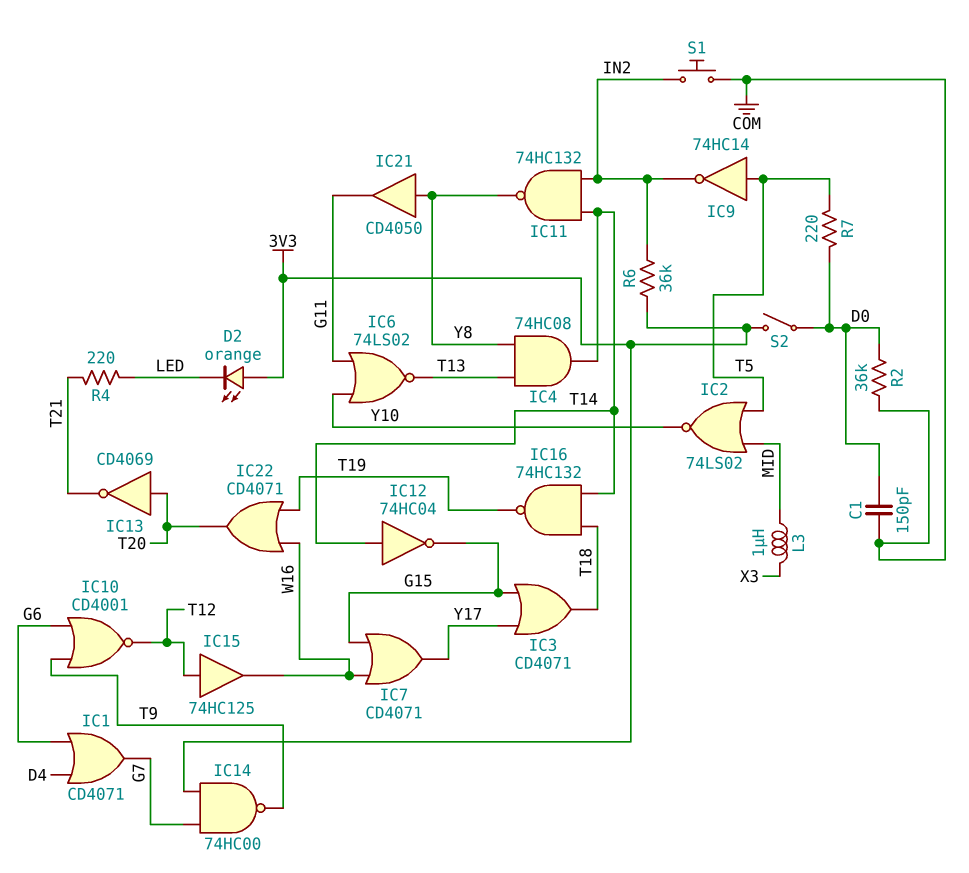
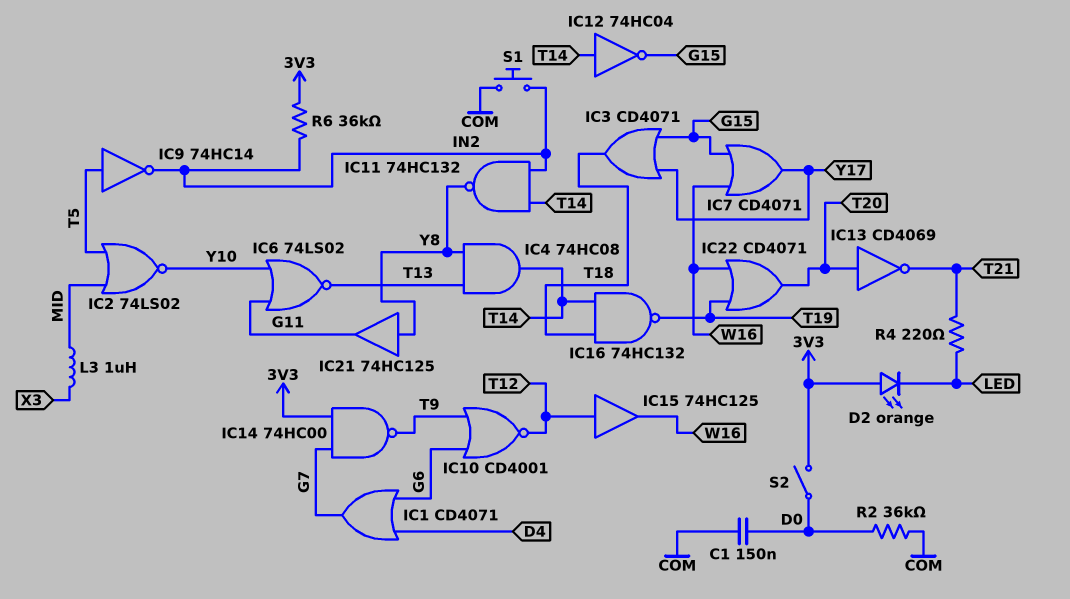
C1: 150pF (COM, D0) -> 150nF (COM, D0)
IC21: buffer CD4050 (in Y8, out G11) -> buffer 74HC125 (in Y8, out G11)
R7: 220 (D0, T5) -> none

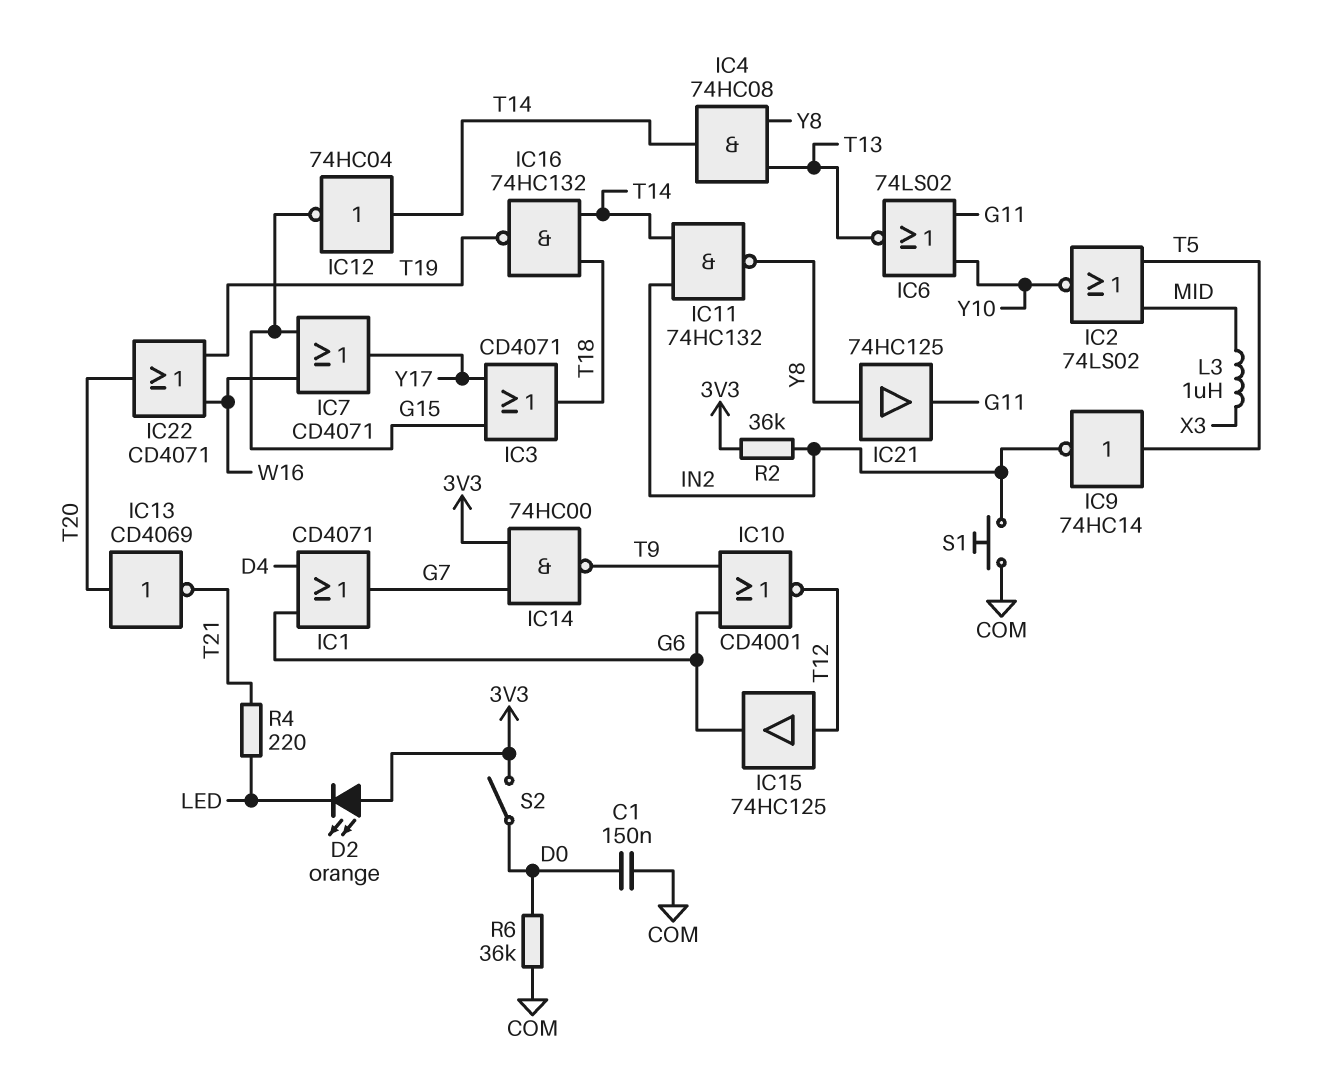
IC15: buffer 74HC125 (in T12, out W16) -> buffer 74HC125 (in T12, out G6)
R2: 36k (COM, D0) -> 36k (3V3, IN2)
R6: 36k (3V3, IN2) -> 36k (COM, D0)

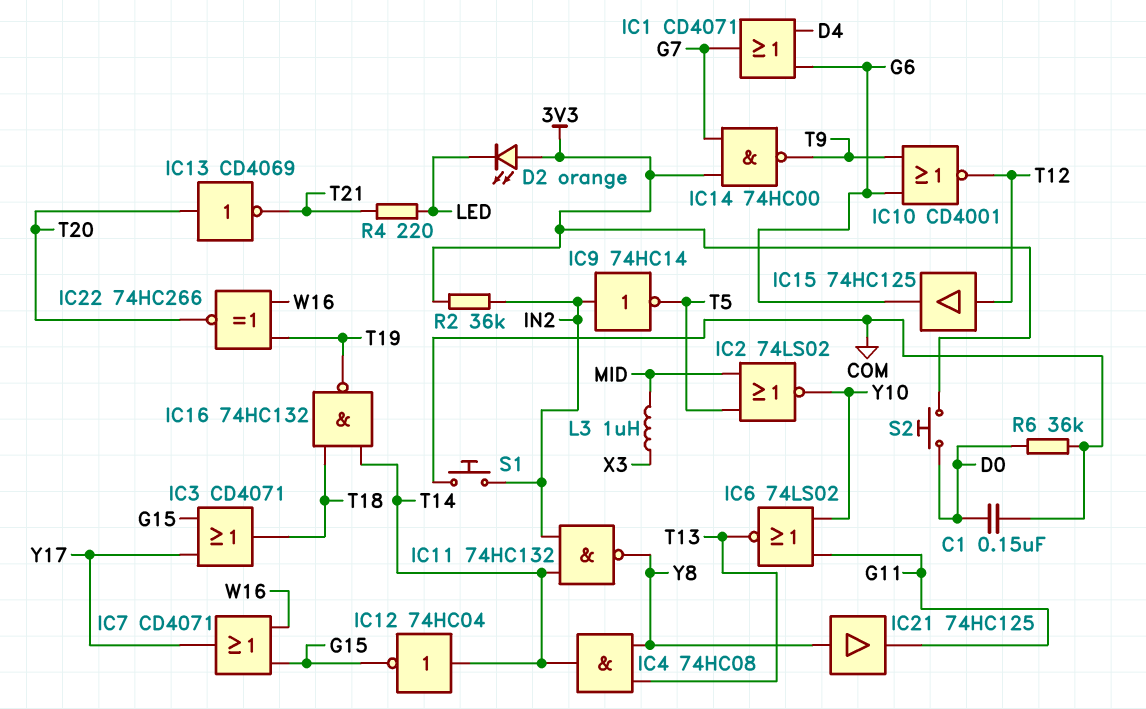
IC9: NOT 74HC14 (in T5, out IN2) -> NOT 74HC14 (in IN2, out T5)
IC22: OR CD4071 (in T19, in W16, out T20) -> XNOR 74HC266 (in T19, in W16, out T20)
S2: switch (3V3, D0) -> button (3V3, D0)

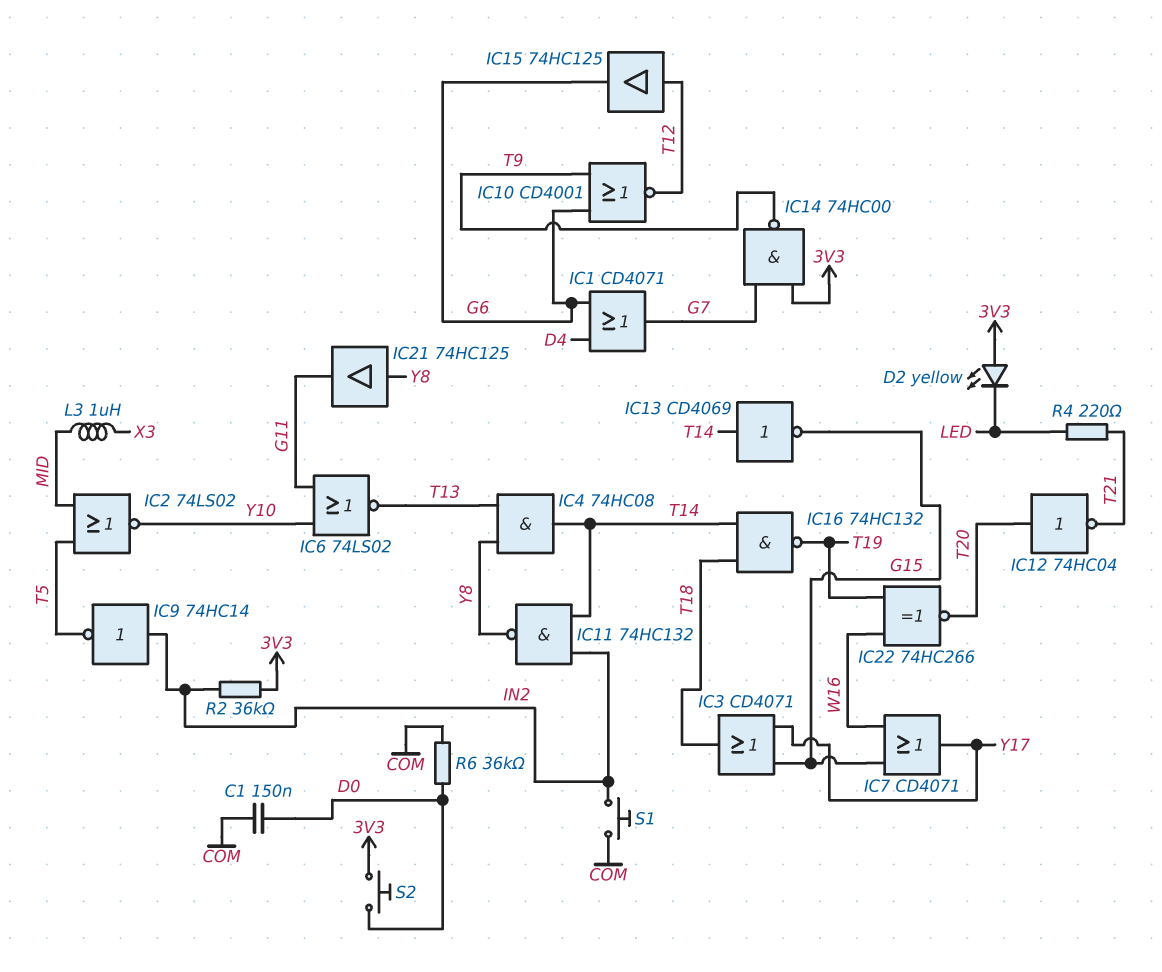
D2: LED orange (A 3V3, K LED) -> LED yellow (A 3V3, K LED)
IC12: NOT 74HC04 (in T14, out G15) -> NOT 74HC04 (in T20, out T21)
IC13: NOT CD4069 (in T20, out T21) -> NOT CD4069 (in T14, out G15)

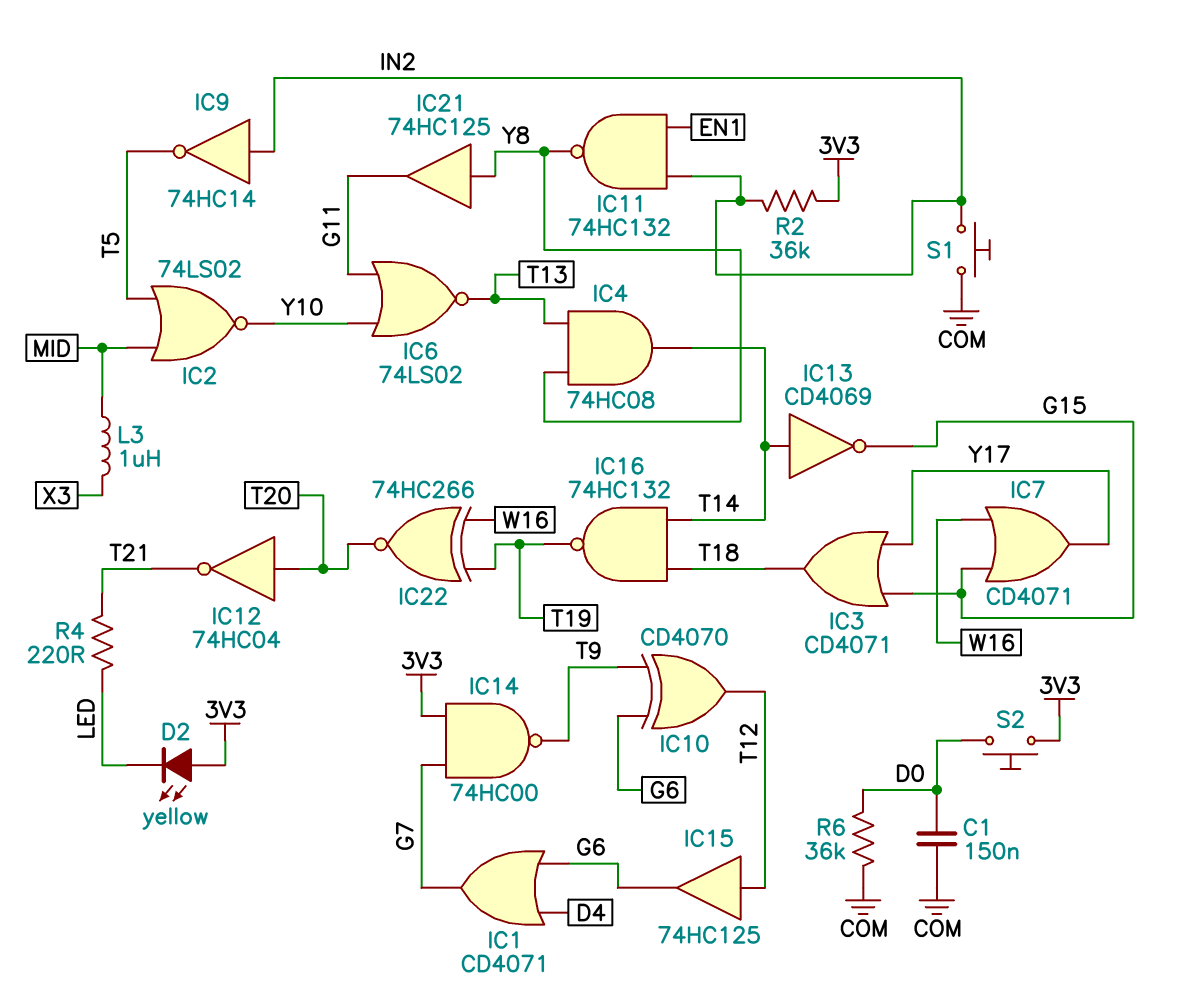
IC10: NOR CD4001 (in G6, in T9, out T12) -> XOR CD4070 (in G6, in T9, out T12)
IC11: NAND 74HC132 (in IN2, in T14, out Y8) -> NAND 74HC132 (in EN1, in IN2, out Y8)

